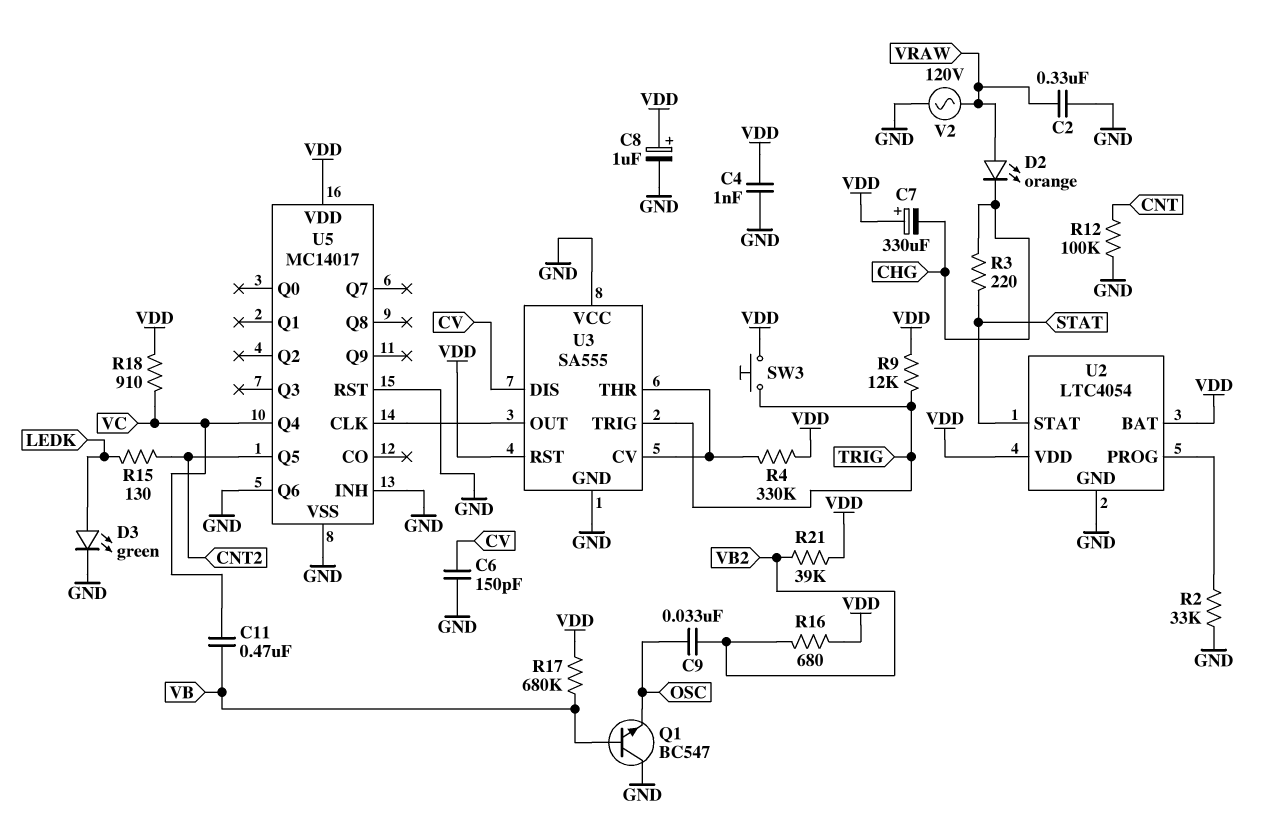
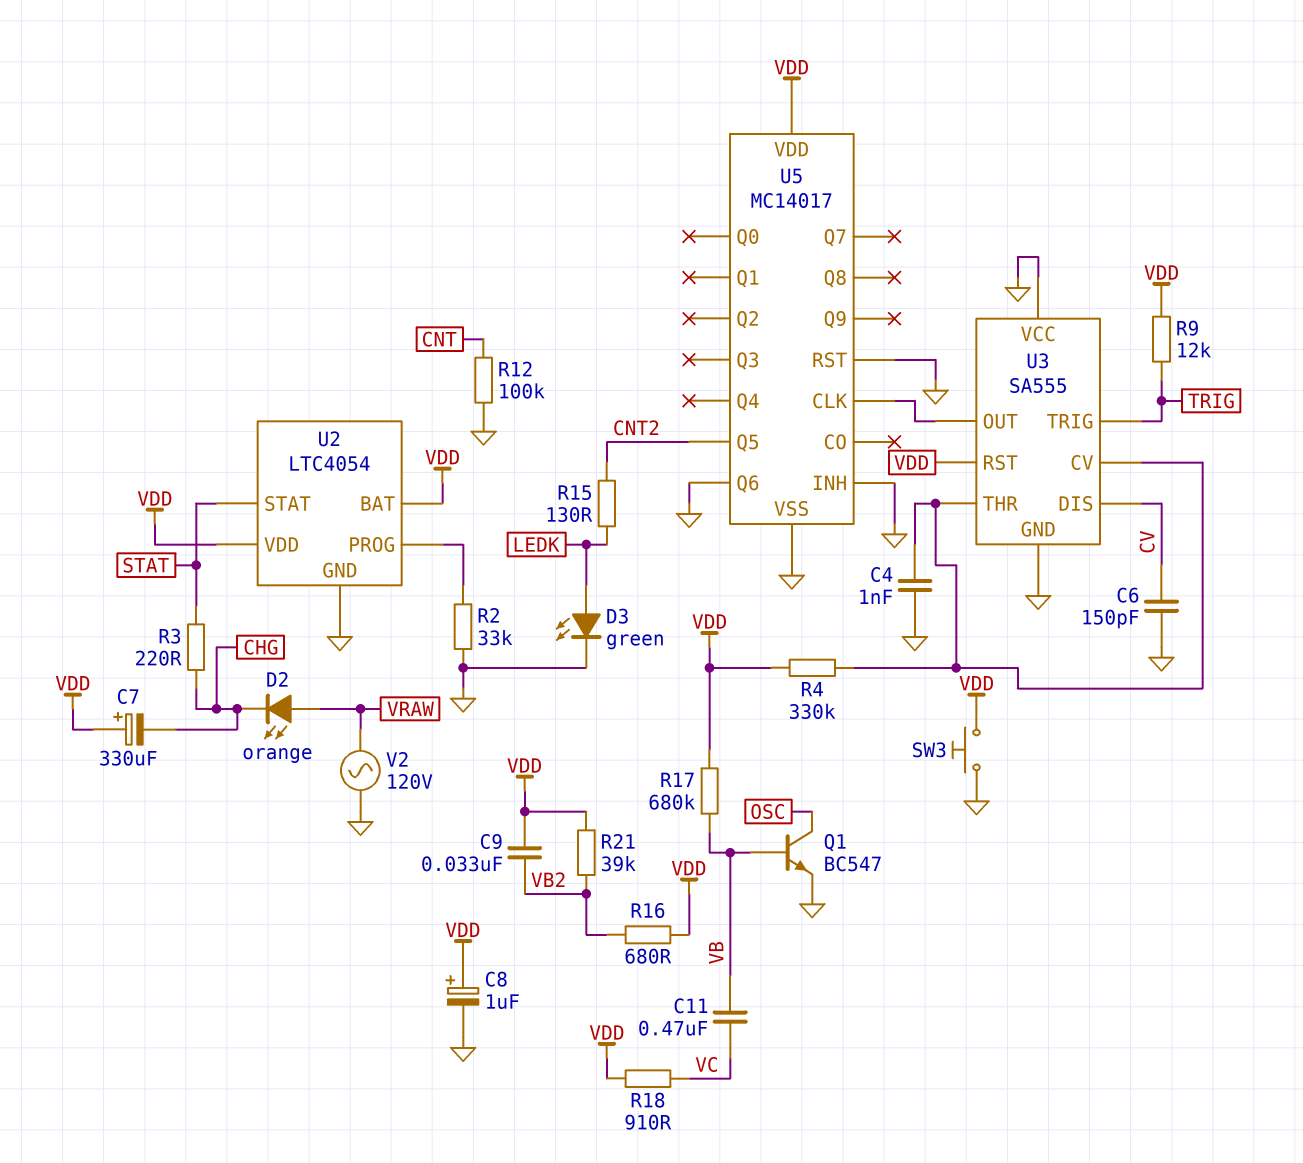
C2: 330nF (GND, VRAW) -> none
C4: 1nF (GND, VDD) -> 1nF (GND, U3/CV)
C9: 33nF (OSC, VB2) -> 33nF (VB2, VDD)
Q1: NPN BC547 (B VB, C GND, E OSC) -> NPN BC547 (B VB, C OSC, E GND)
SW3: button (TRIG, VDD) -> button (GND, VDD)
U5 pin Q4: VC -> none

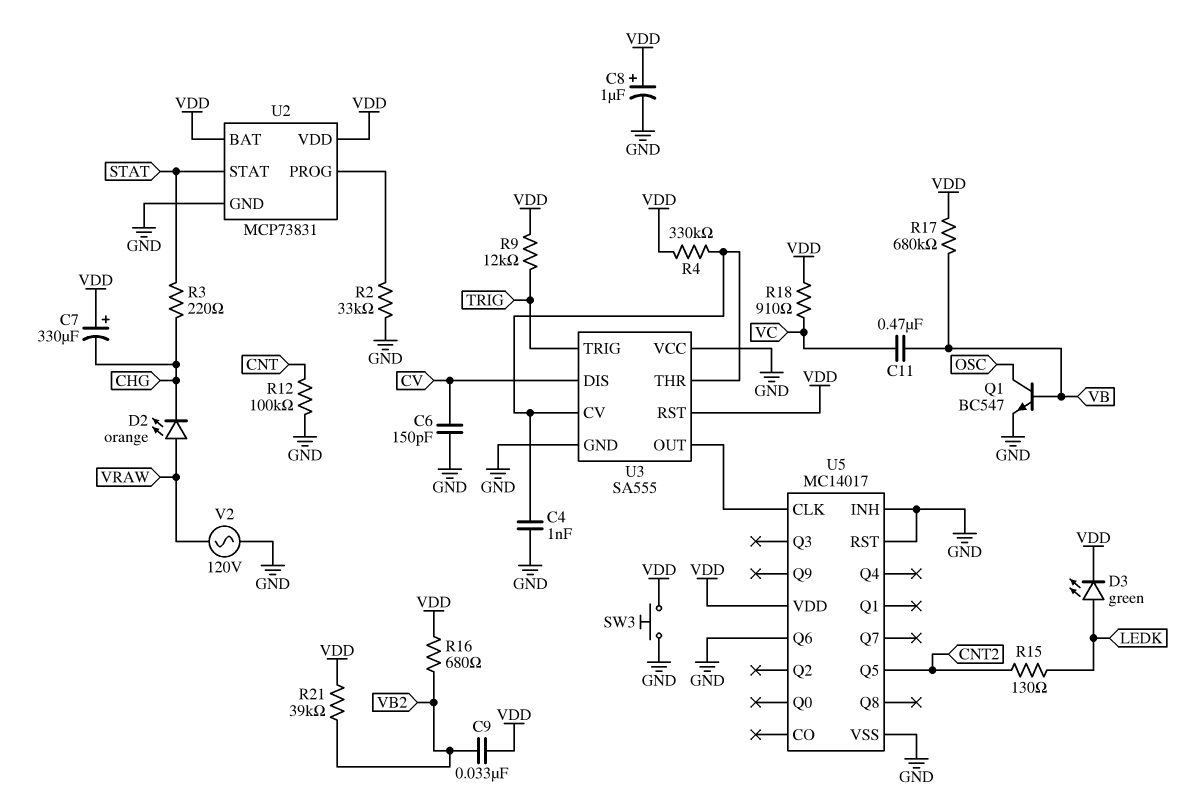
D3: LED green (A LEDK, K GND) -> LED green (A LEDK, K VDD)
U2: LTC4054 -> MCP73831

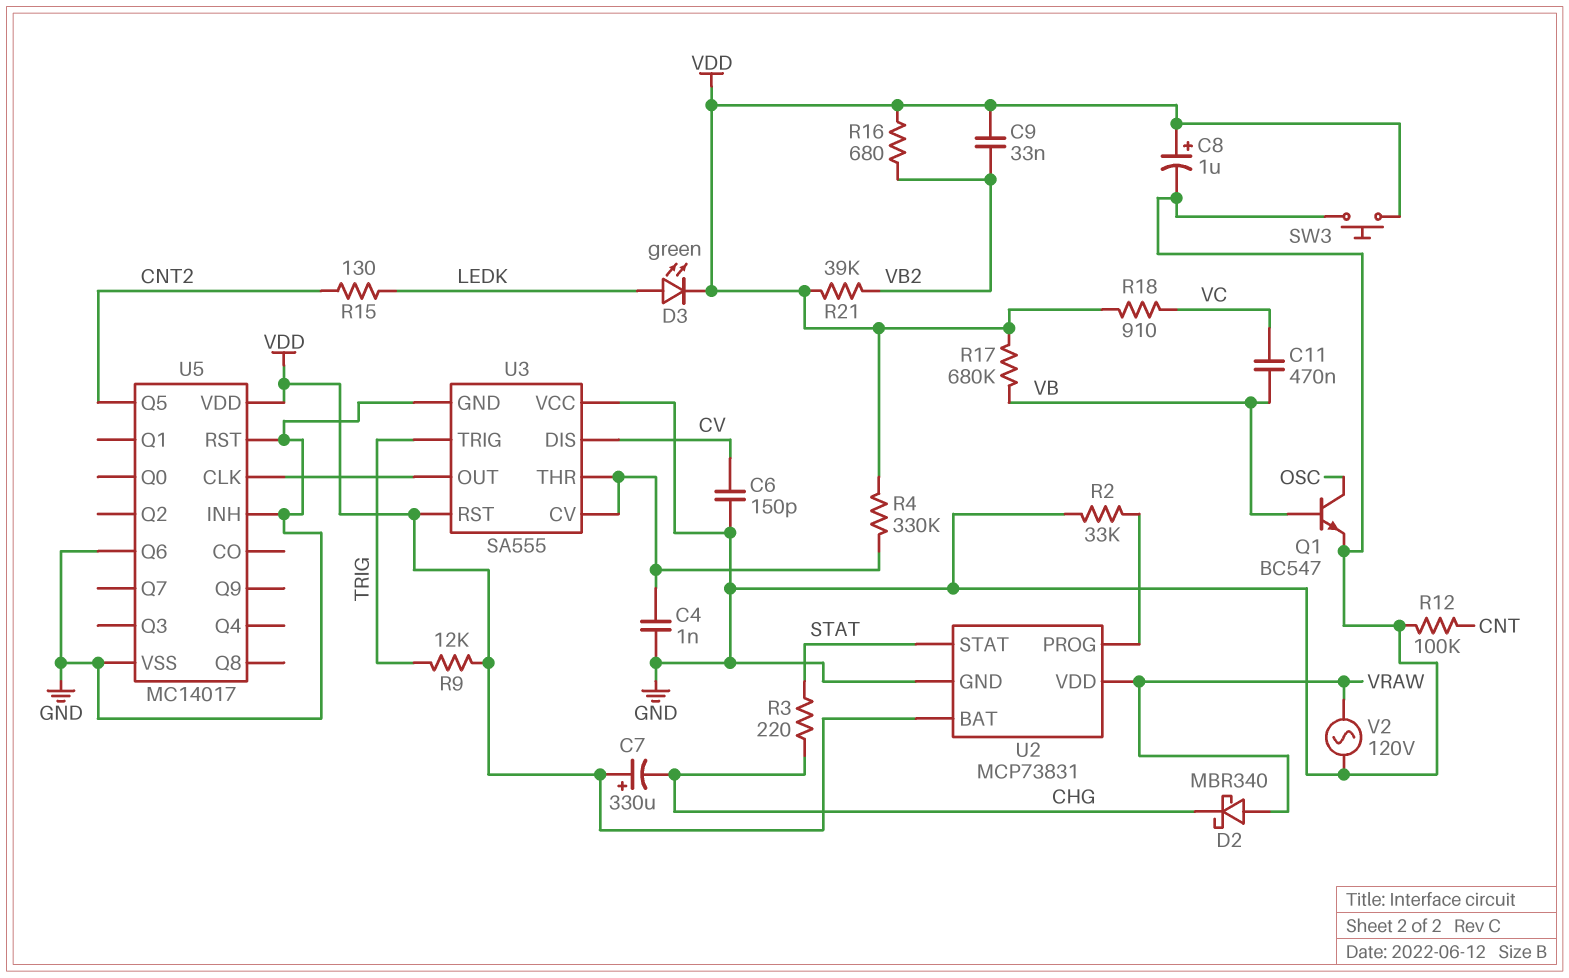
D2: LED orange (A VRAW, K CHG) -> schottky MBR340 (A VRAW, K CHG)
U2 pin VDD: VDD -> VRAW

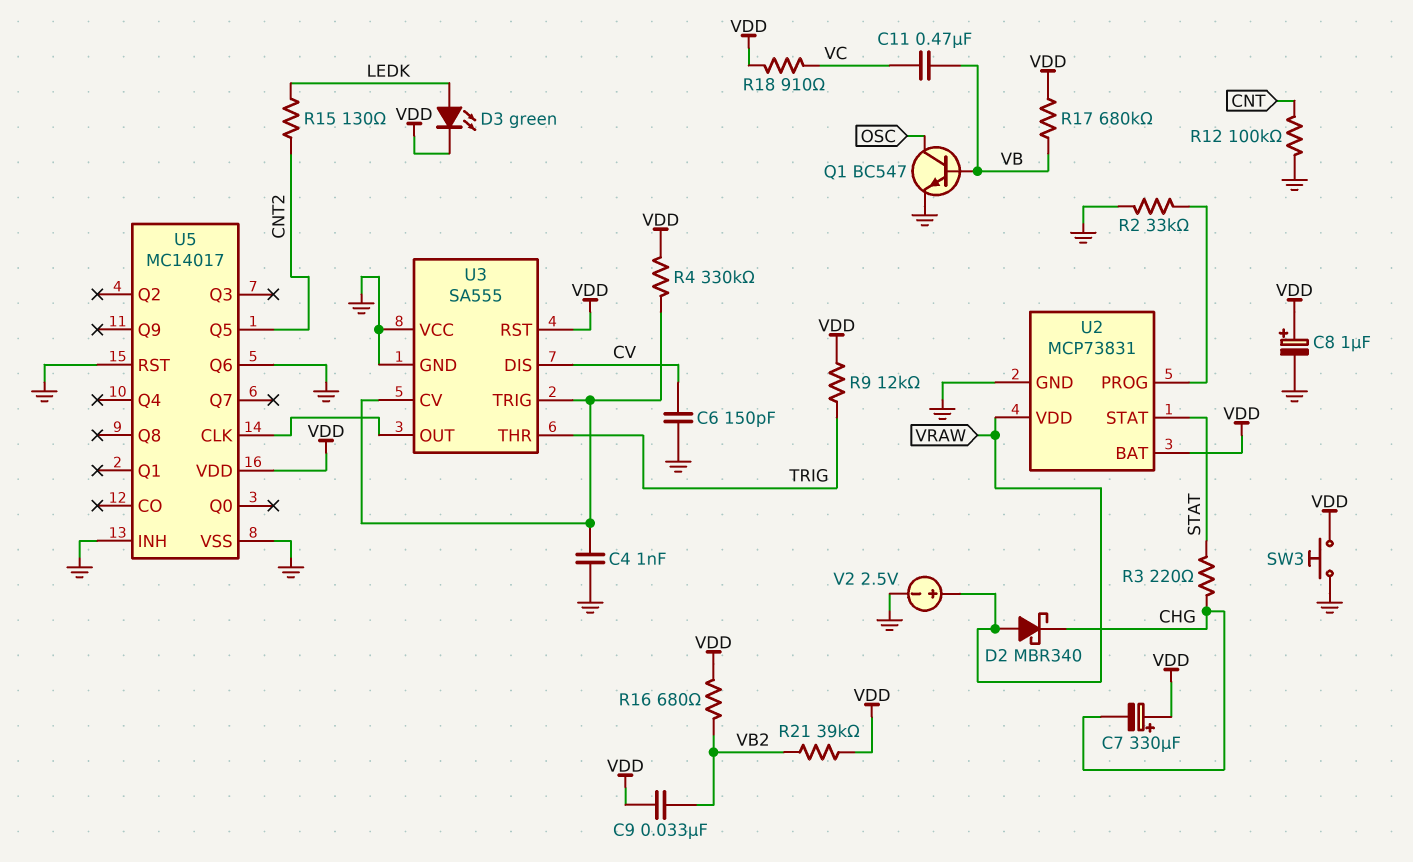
U3 pin THR: U3/CV -> TRIG
U3 pin TRIG: TRIG -> U3/CV
V2: AC 120V (GND, VRAW) -> 2.5V (plus VRAW, minus GND)

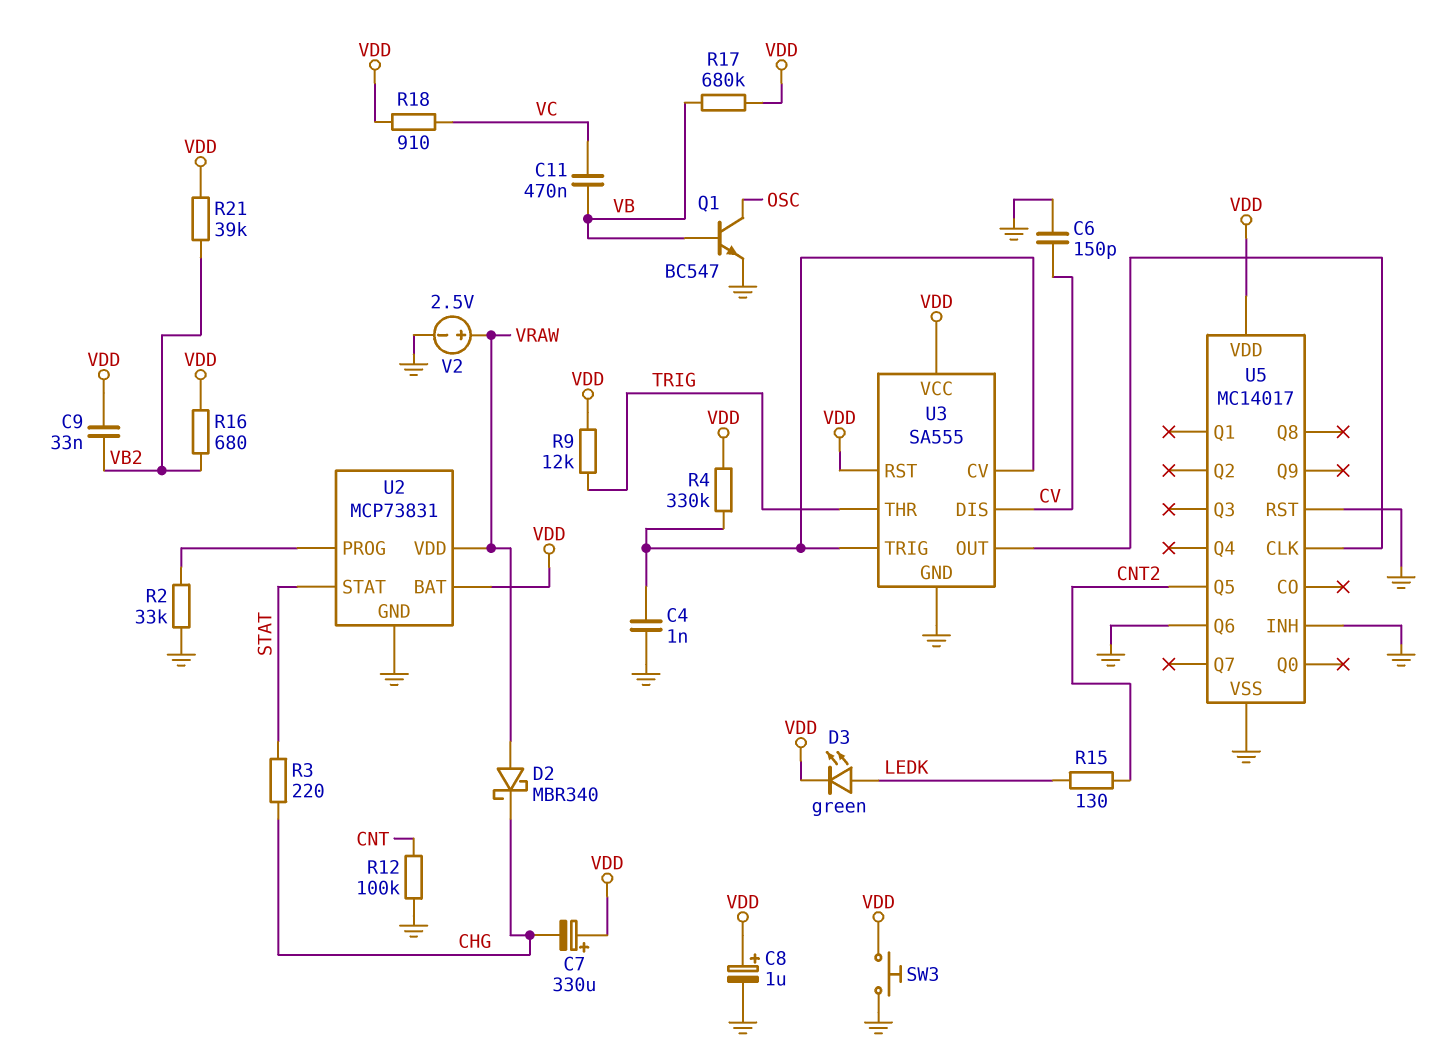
U3 pin VCC: GND -> VDD

